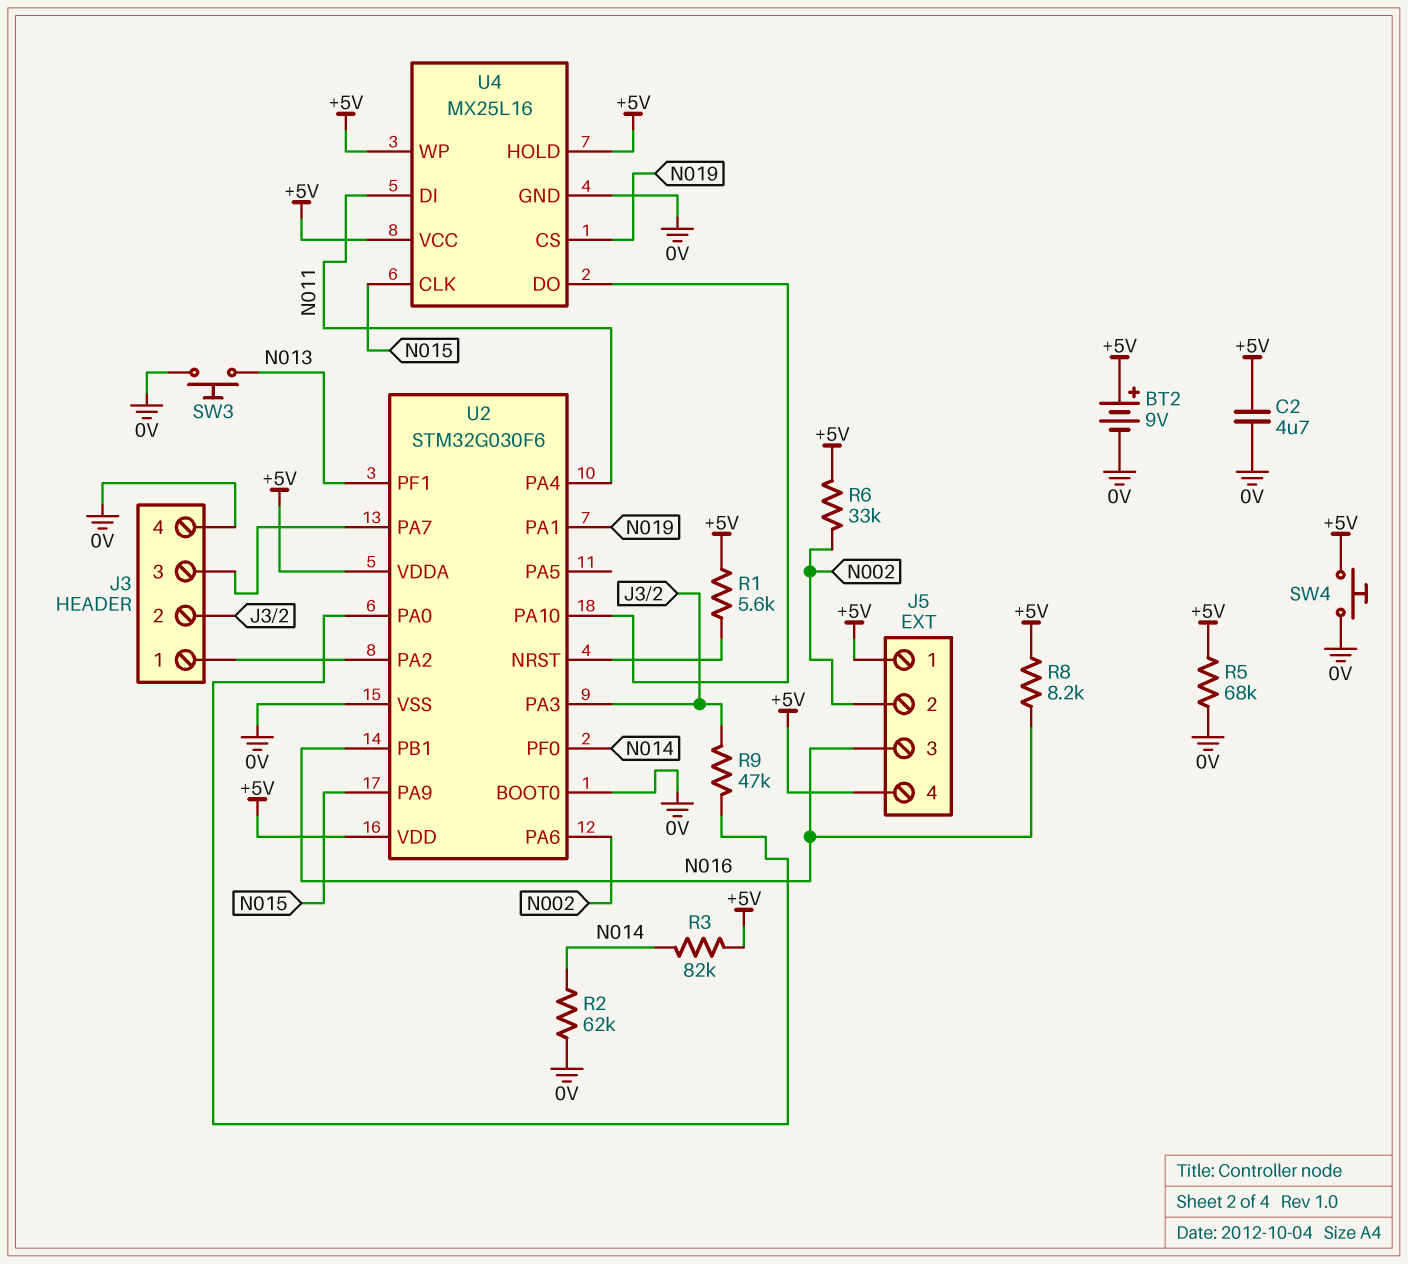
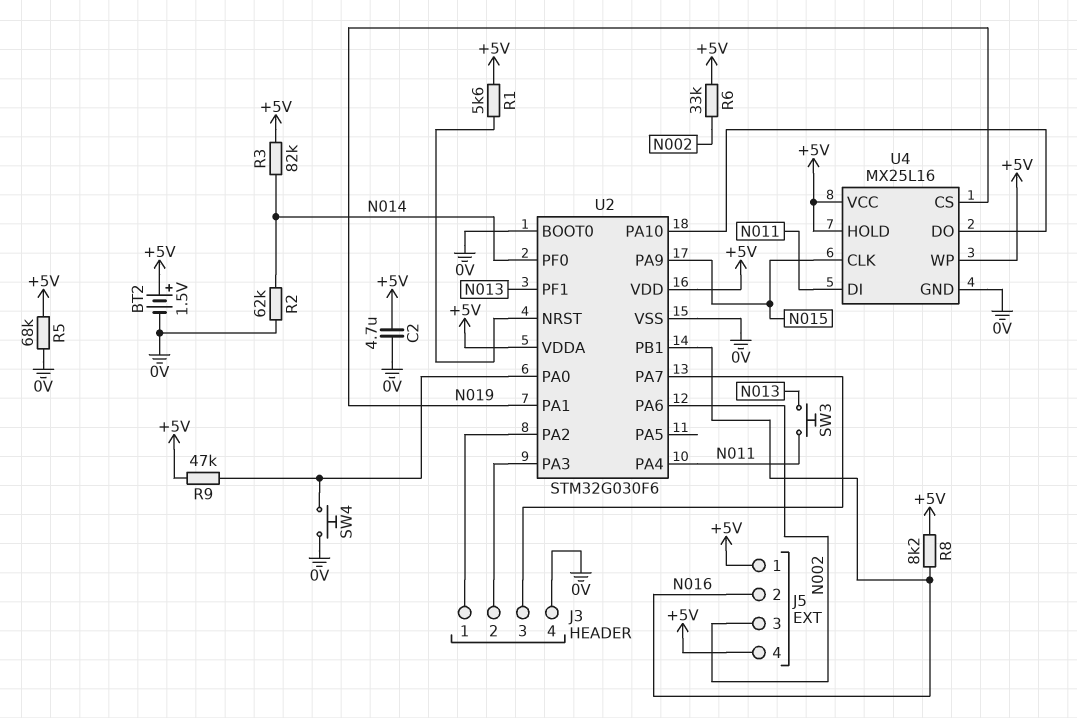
BT2: 9V (plus +5V, minus 0V) -> 1.5V (plus +5V, minus 0V)
J5 pin 2: N002 -> N016
J5 pin 3: N016 -> N002
R9: 47k (J3/2, U2/PA0) -> 47k (+5V, U2/PA0)
SW3: button (0V, N013) -> button (N011, N013)
SW4: button (+5V, 0V) -> button (0V, U2/PA0)

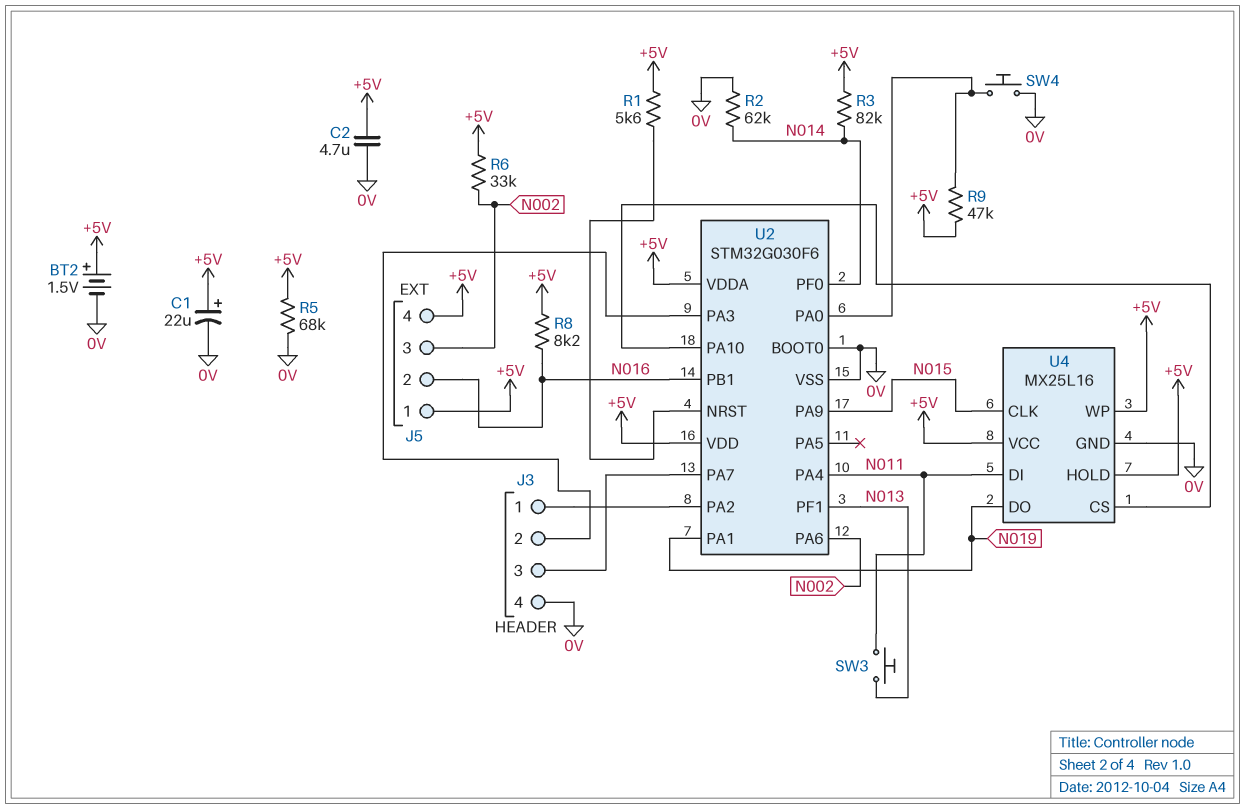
C1: none -> 22uF (plus +5V, minus 0V)
U4 pin CS: N019 -> U2/PA10
U4 pin DO: U2/PA10 -> N019

